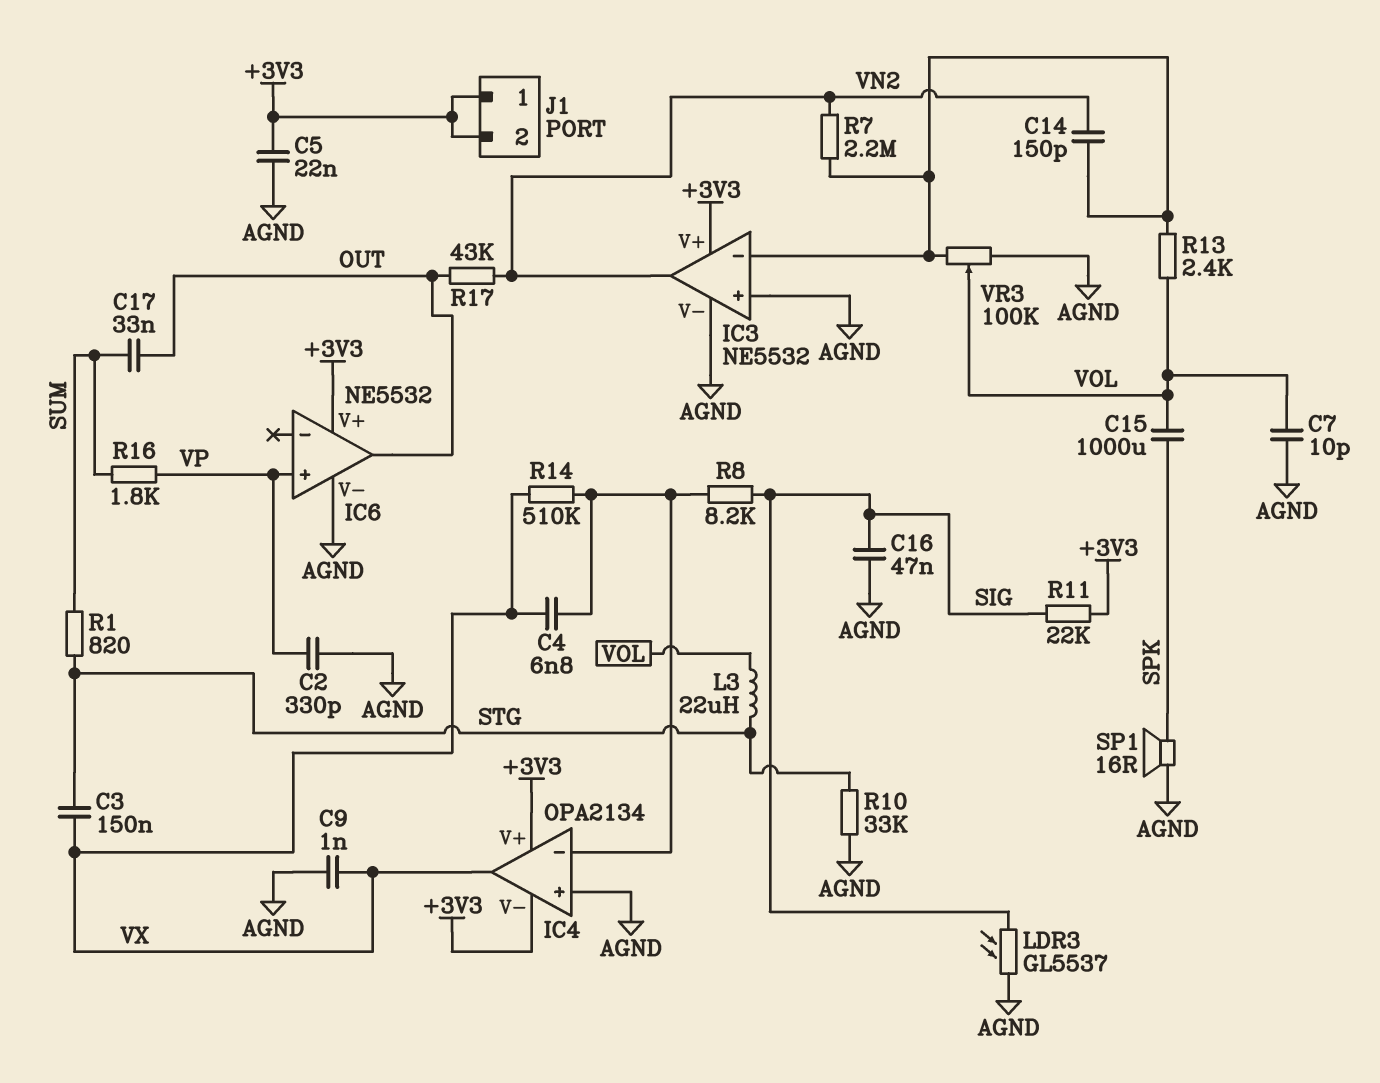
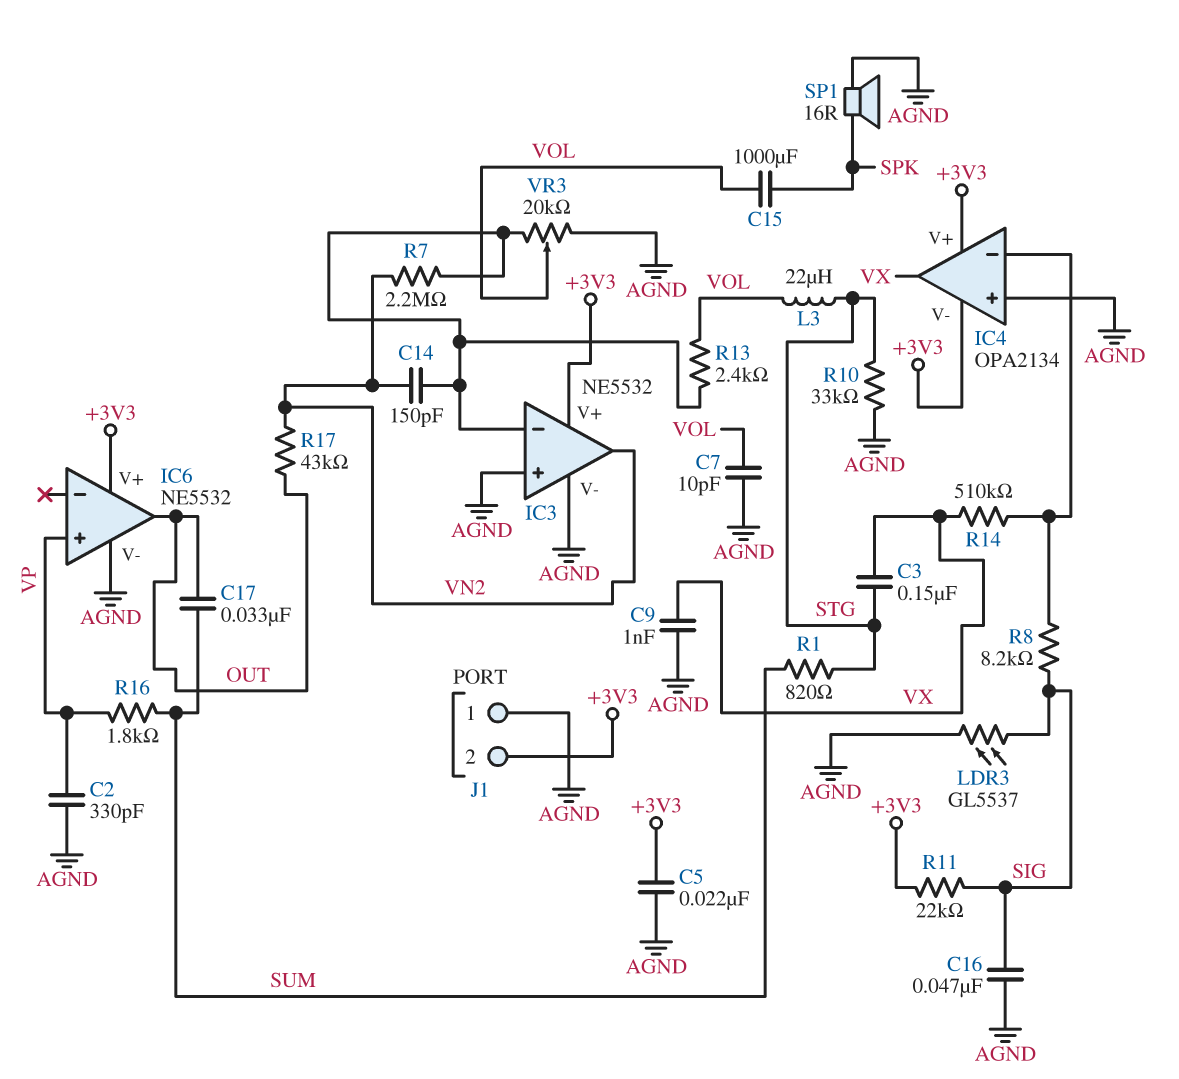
C4: 6.8nF (IC4/in-, VX) -> none
J1 pin 1: +3V3 -> AGND
VR3: 100k (AGND, IC3/in-, wiper VOL) -> 20k (AGND, IC3/in-, wiper VOL)

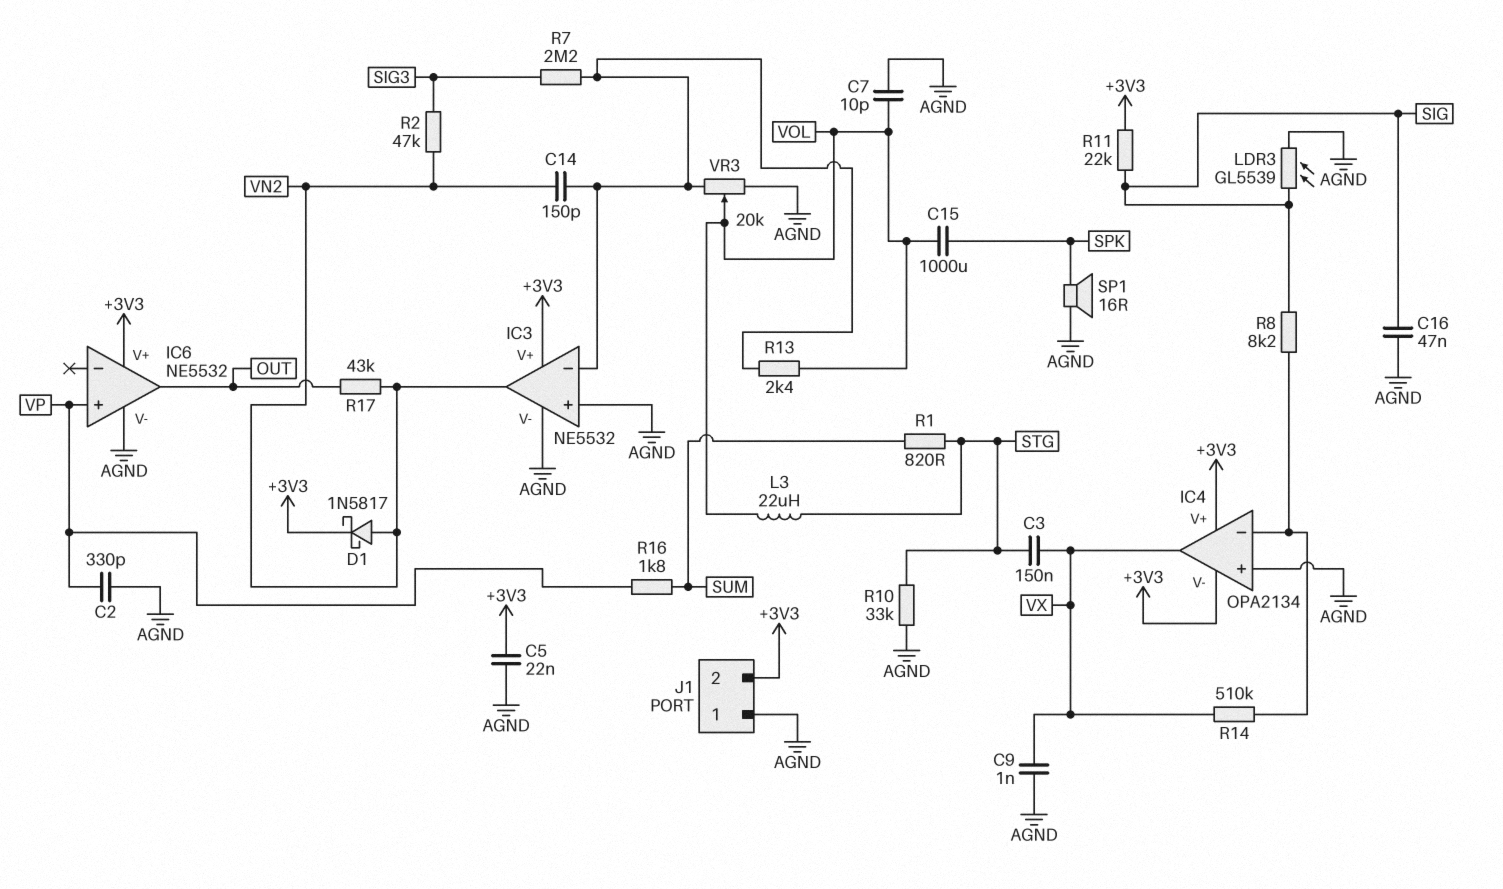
C17: 33nF (OUT, SUM) -> none
D1: none -> schottky 1N5817 (A VN2, K +3V3)
LDR3: GL5537 (AGND, SIG) -> GL5539 (AGND, SIG)
R2: none -> 47k (SIG3, VN2)
R7: 2.2M (IC3/in-, VN2) -> 2.2M (IC3/in-, SIG3)

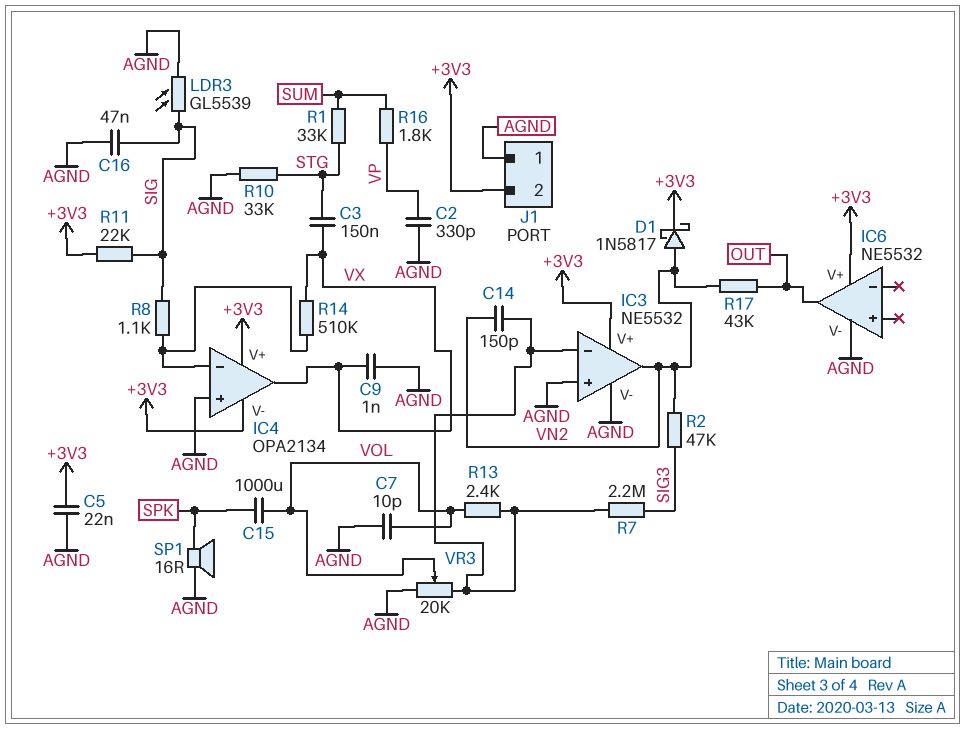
IC6 pin in+: VP -> none
L3: 22uH (STG, VOL) -> none
R1: 820 (STG, SUM) -> 33k (STG, SUM)
R8: 8.2k (IC4/in-, SIG) -> 1.1k (IC4/in-, SIG)

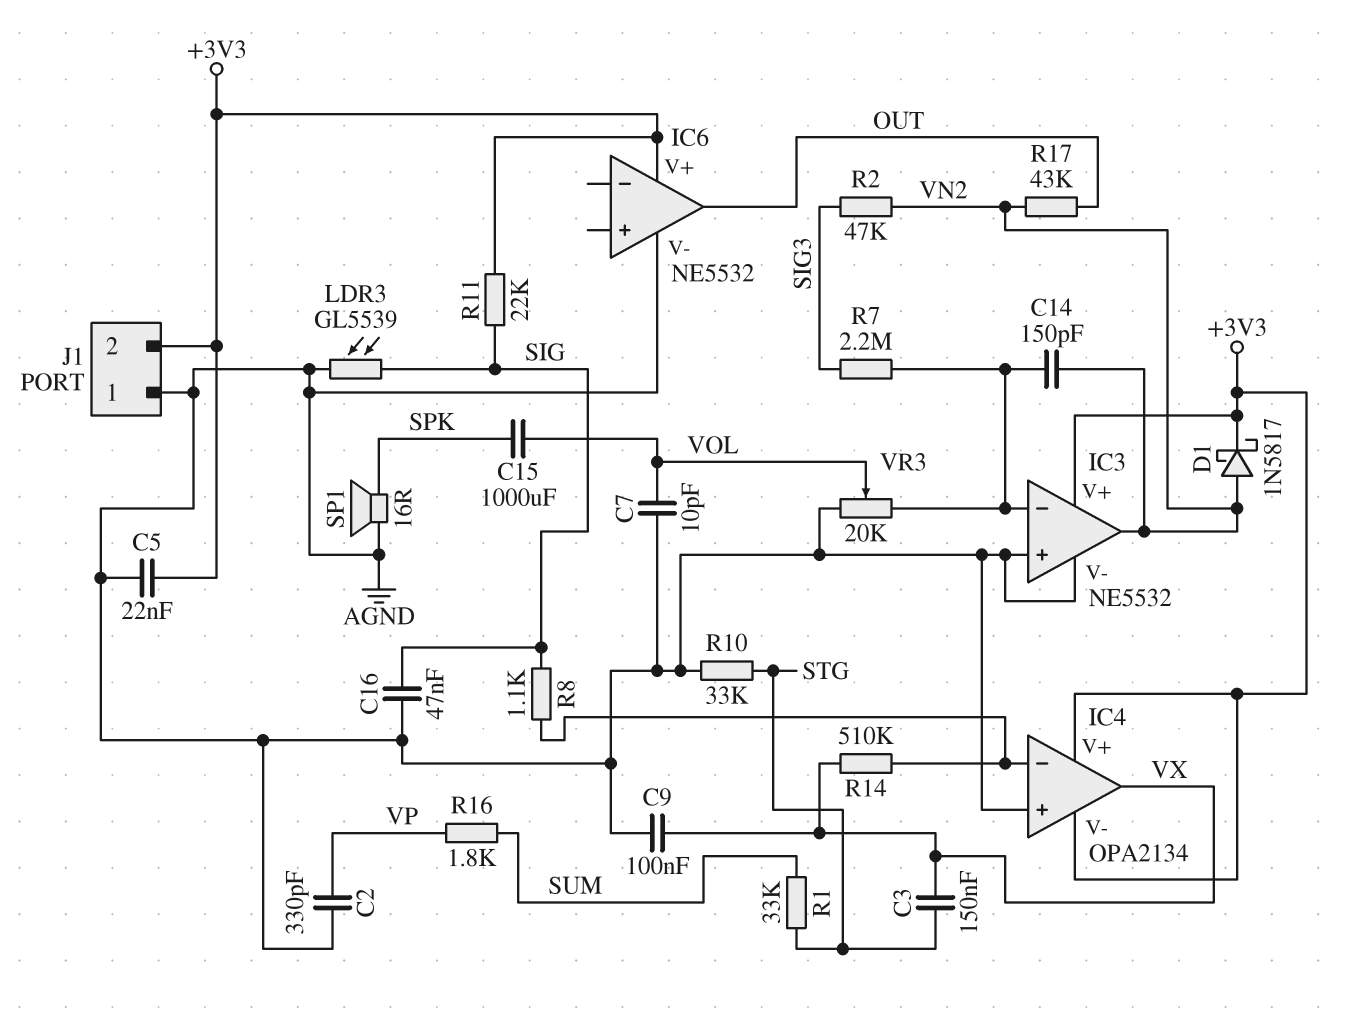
C9: 1nF (AGND, VX) -> 100nF (AGND, VX)
R13: 2.4k (IC3/in-, VOL) -> none

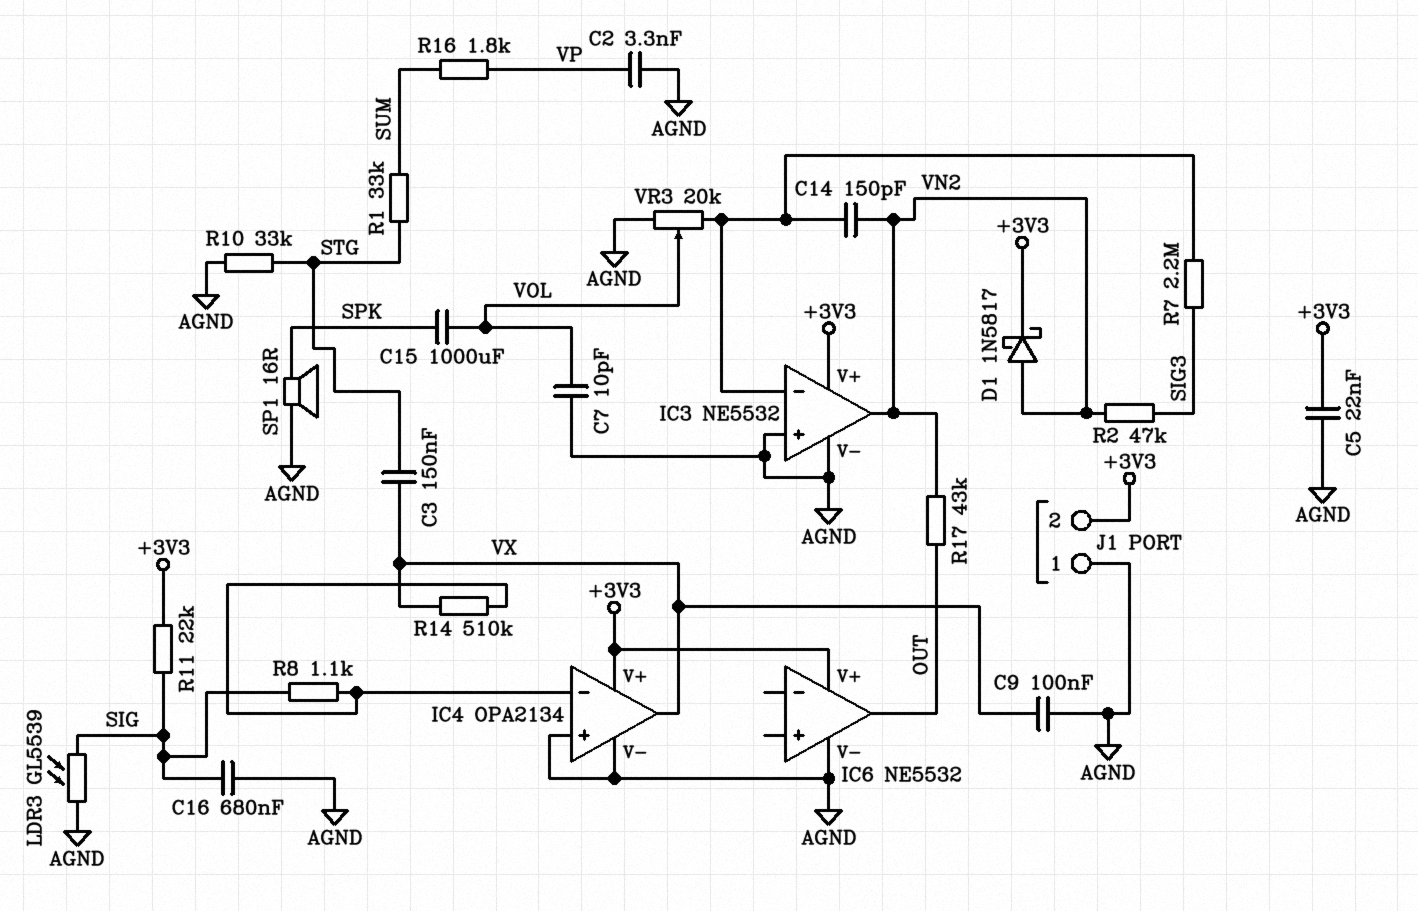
C2: 330pF (AGND, VP) -> 3.3nF (AGND, VP)
C16: 47nF (AGND, SIG) -> 680nF (AGND, SIG)
IC4 pin V-: +3V3 -> AGND

